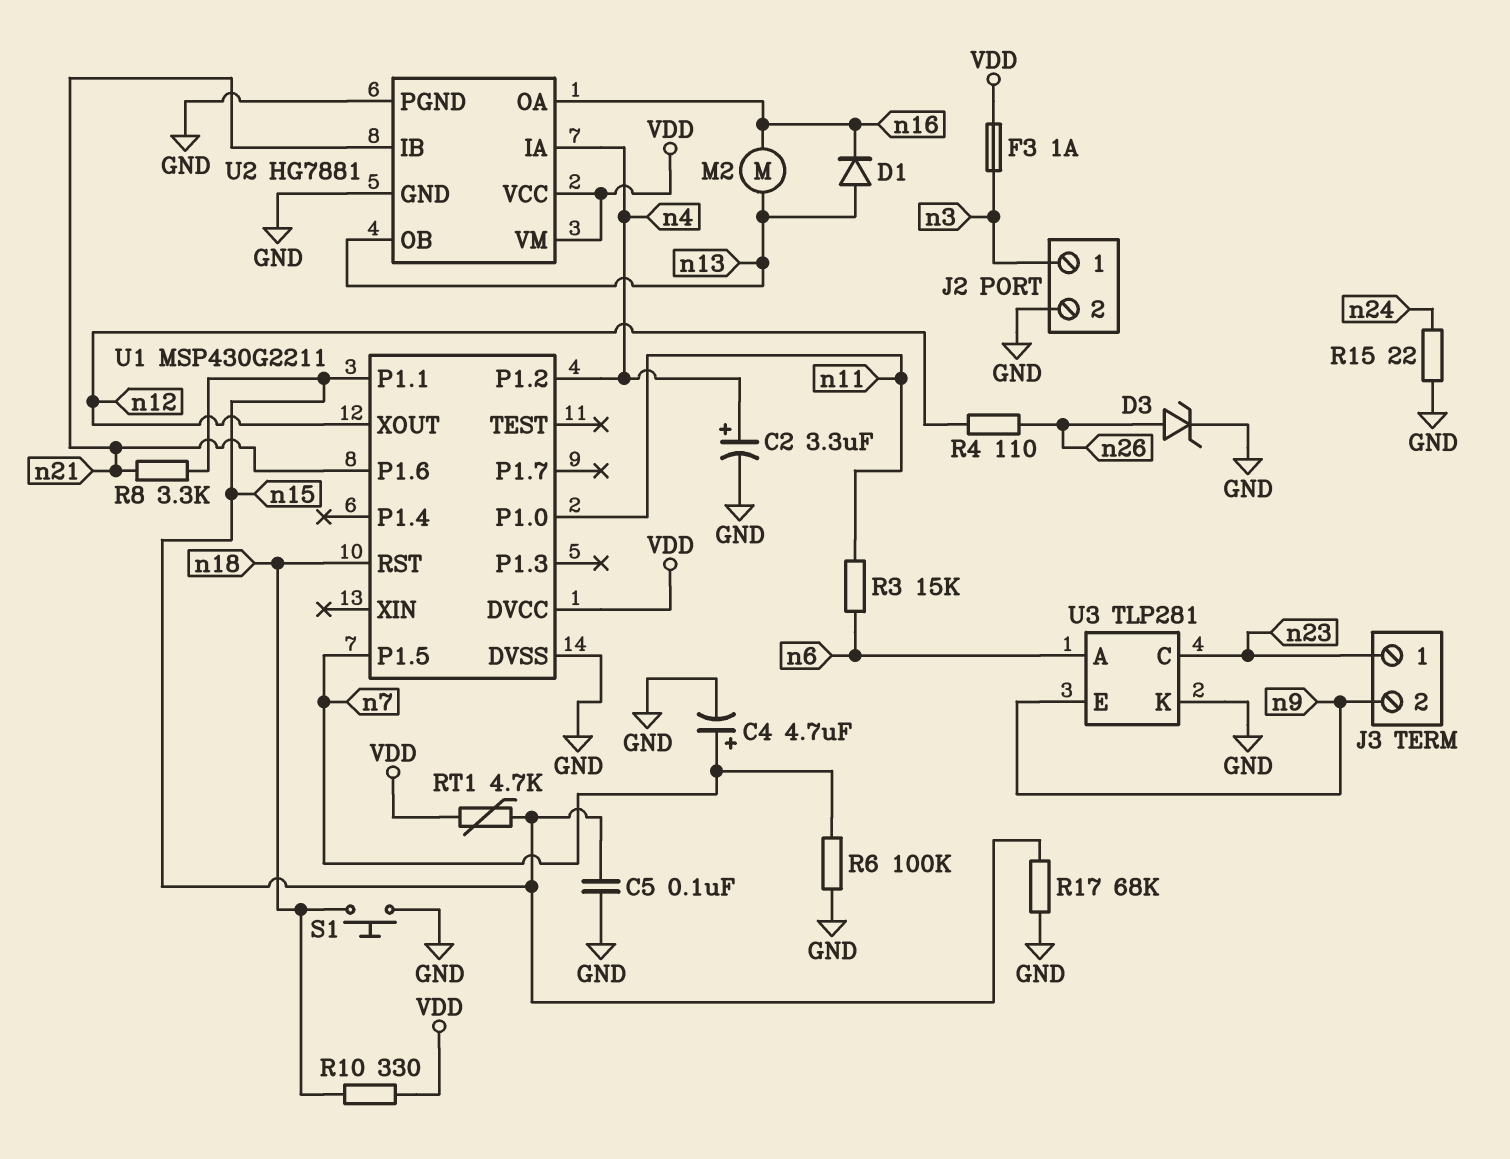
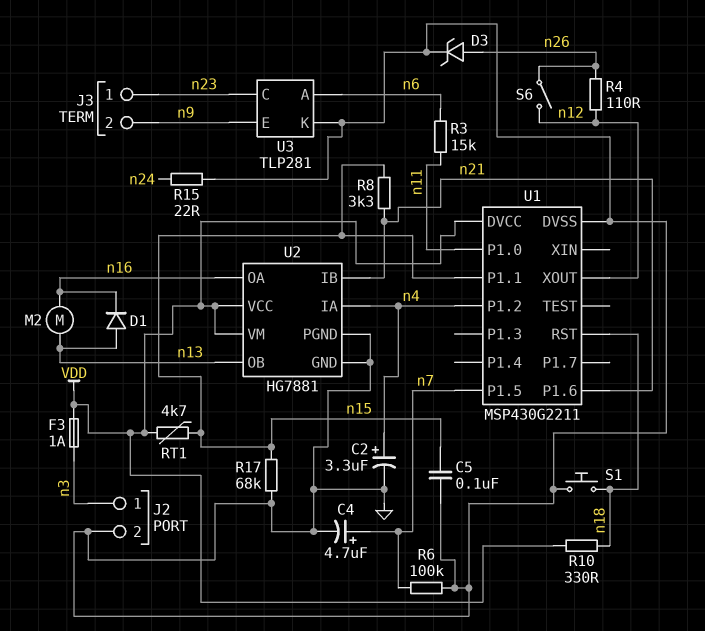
S6: none -> switch (n12, n26)

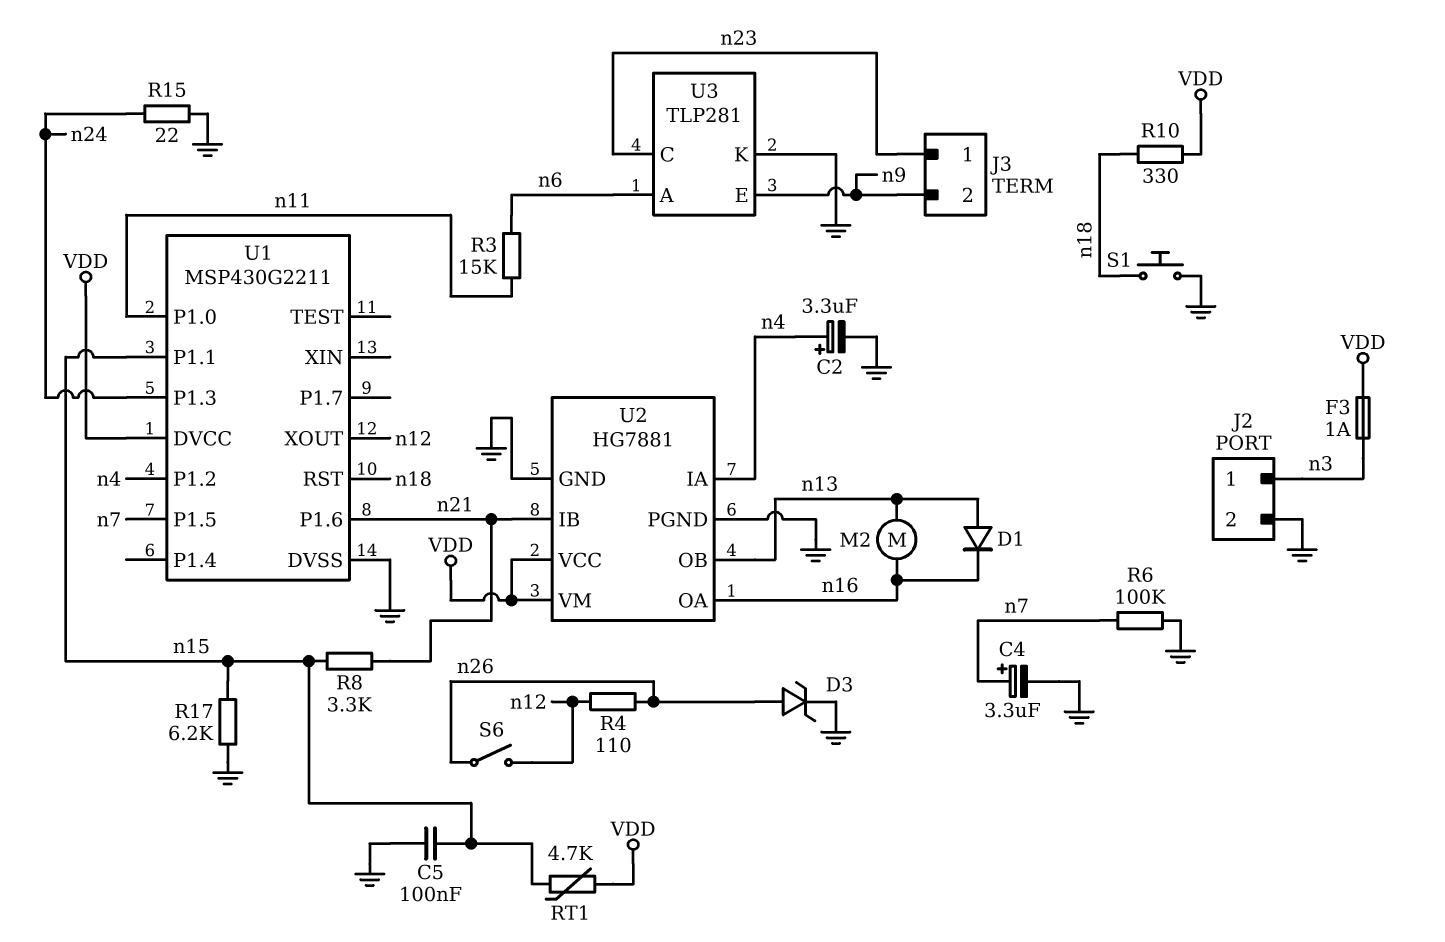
C4: 4.7uF (plus n7, minus GND) -> 3.3uF (plus n7, minus GND)
R17: 68k (GND, n15) -> 6.2k (GND, n15)
U1 pin P1.3: none -> n24

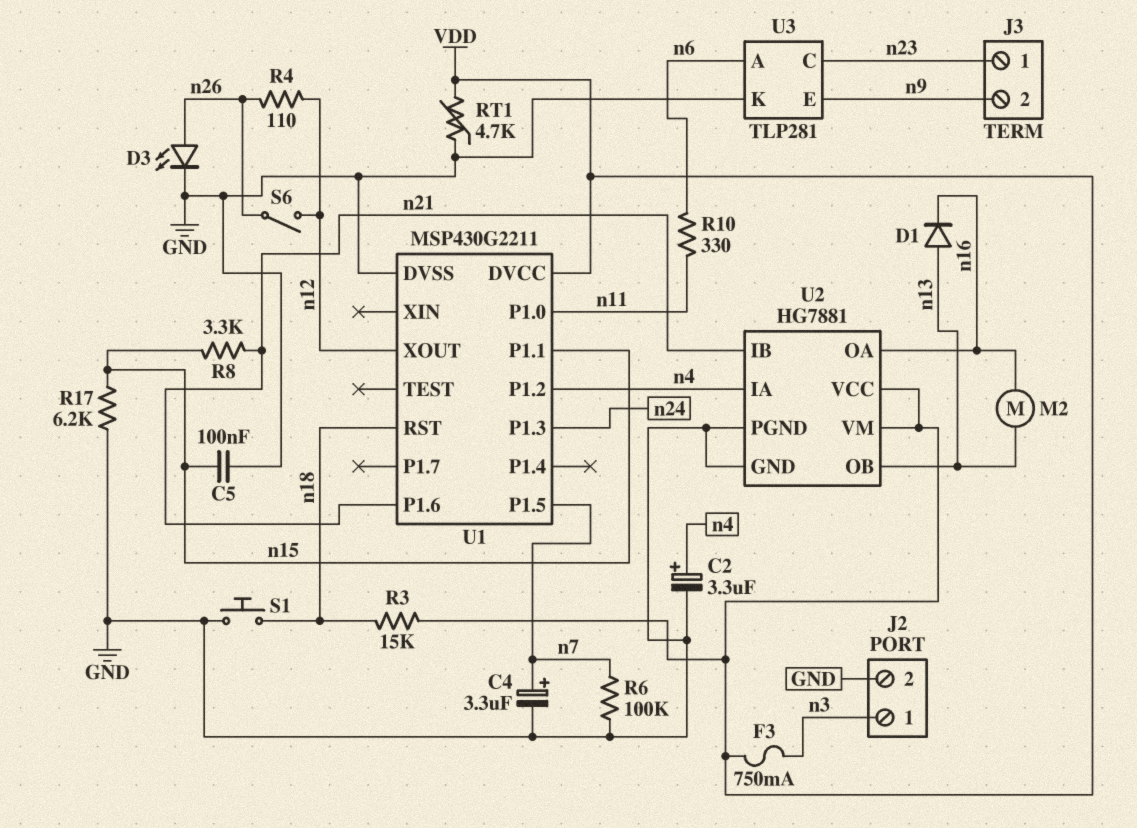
D3: zener (A n26, K GND) -> LED (A n26, K GND)
F3: 1A (VDD, n3) -> 750mA (VDD, n3)
R3: 15k (n6, n11) -> 15k (VDD, n18)
R10: 330 (VDD, n18) -> 330 (n6, n11)
R15: 22 (GND, n24) -> none
RT1: 4.7k (VDD, n15) -> 4.7k (GND, VDD)

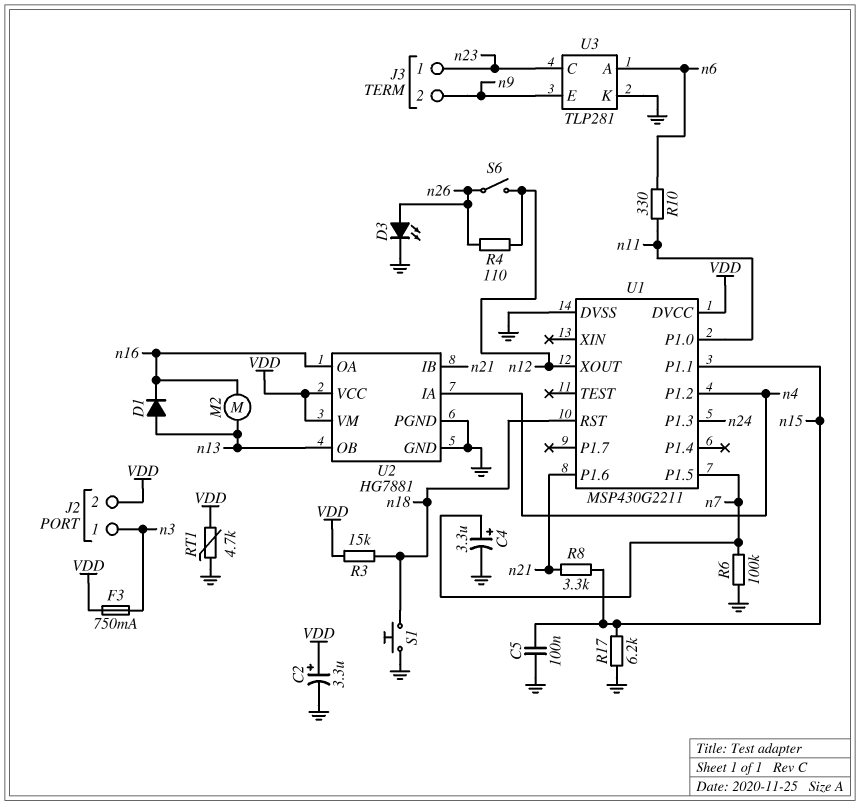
C2: 3.3uF (plus n4, minus GND) -> 3.3uF (plus VDD, minus GND)
J2 pin 2: GND -> VDD

